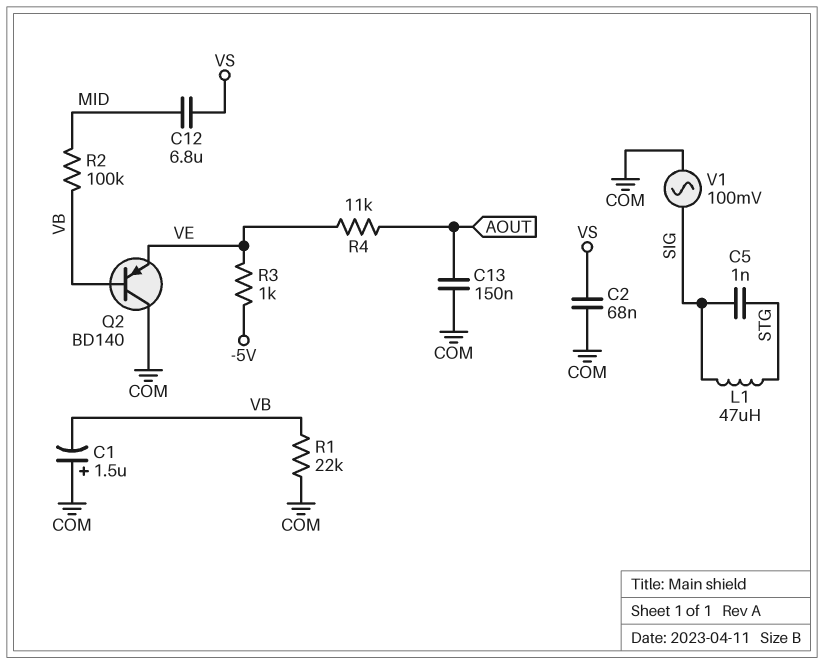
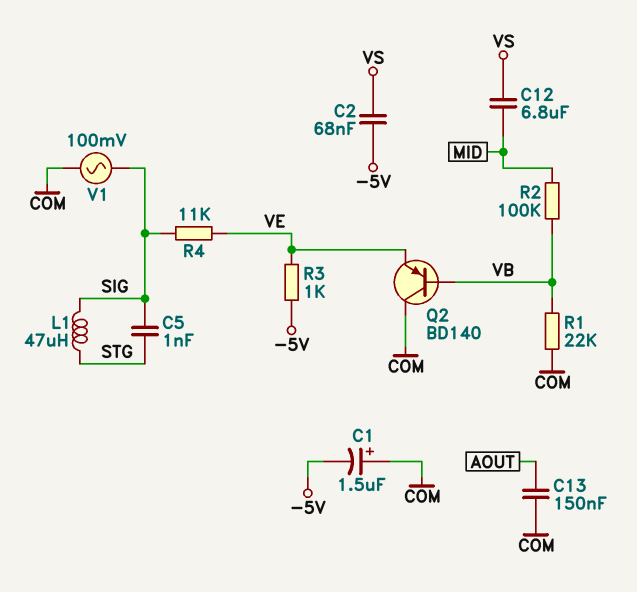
C1: 1.5uF (plus COM, minus VB) -> 1.5uF (plus COM, minus -5V)
C2: 68nF (COM, VS) -> 68nF (-5V, VS)
R4: 11k (AOUT, VE) -> 11k (SIG, VE)

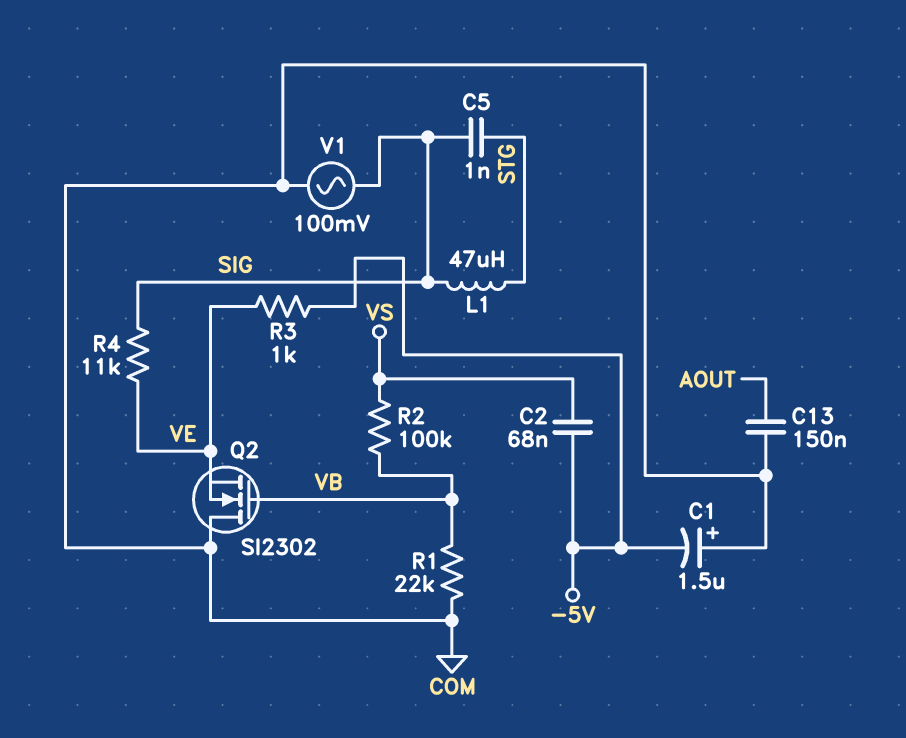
C12: 6.8uF (MID, VS) -> none
Q2: PNP BD140 (B VB, C COM, E VE) -> NMOS SI2302 (G VB, D COM, S VE)
R2: 100k (MID, VB) -> 100k (VB, VS)

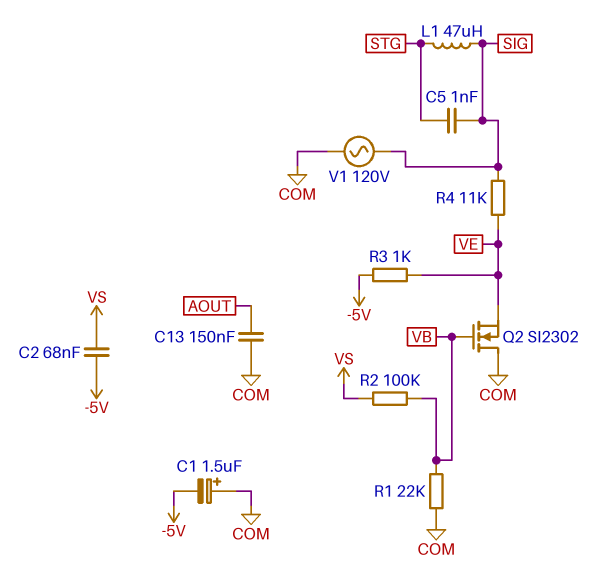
V1: AC 100mV (COM, SIG) -> AC 120V (COM, SIG)

